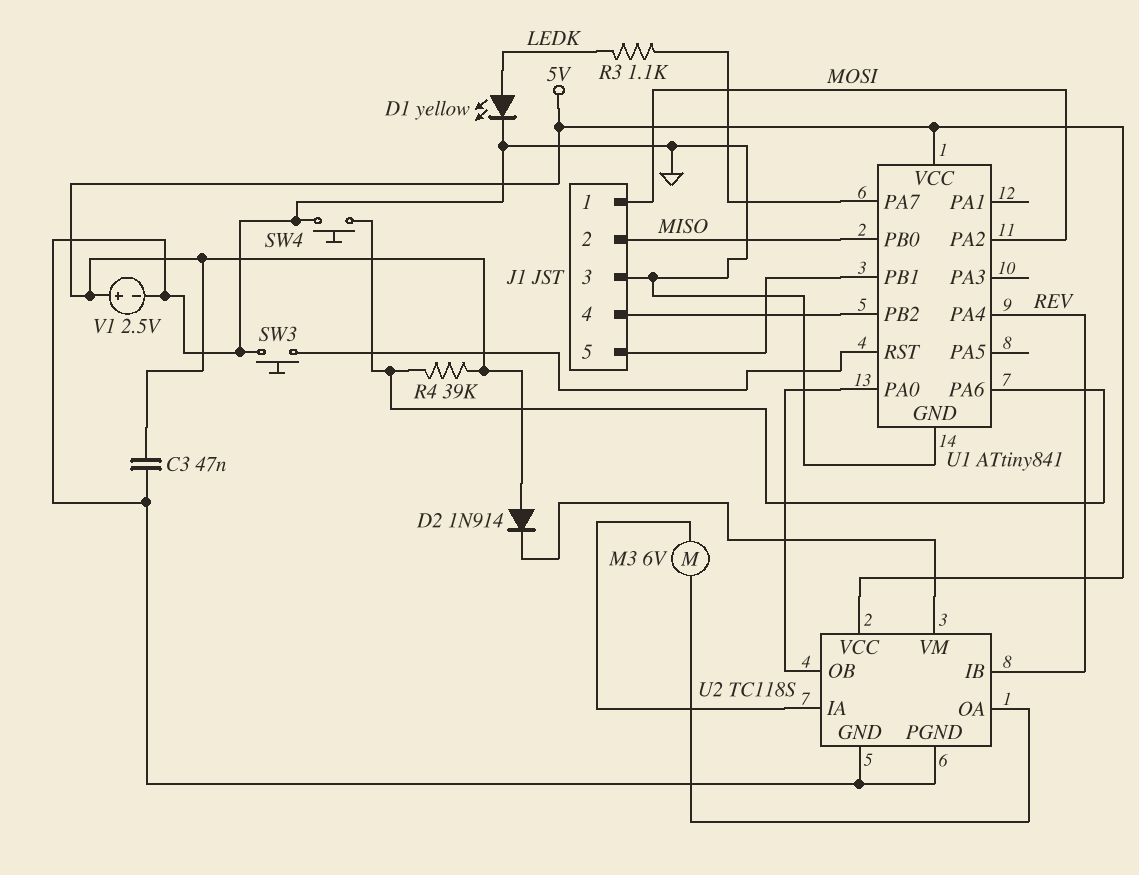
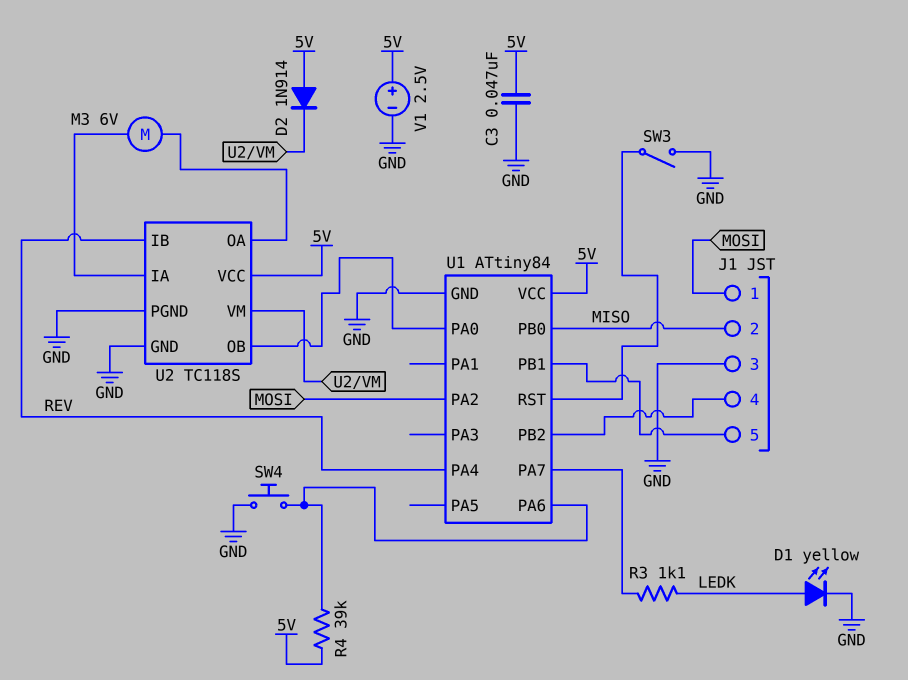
SW3: button (GND, U1/RST) -> switch (GND, U1/RST)
U1: ATtiny841 -> ATtiny84

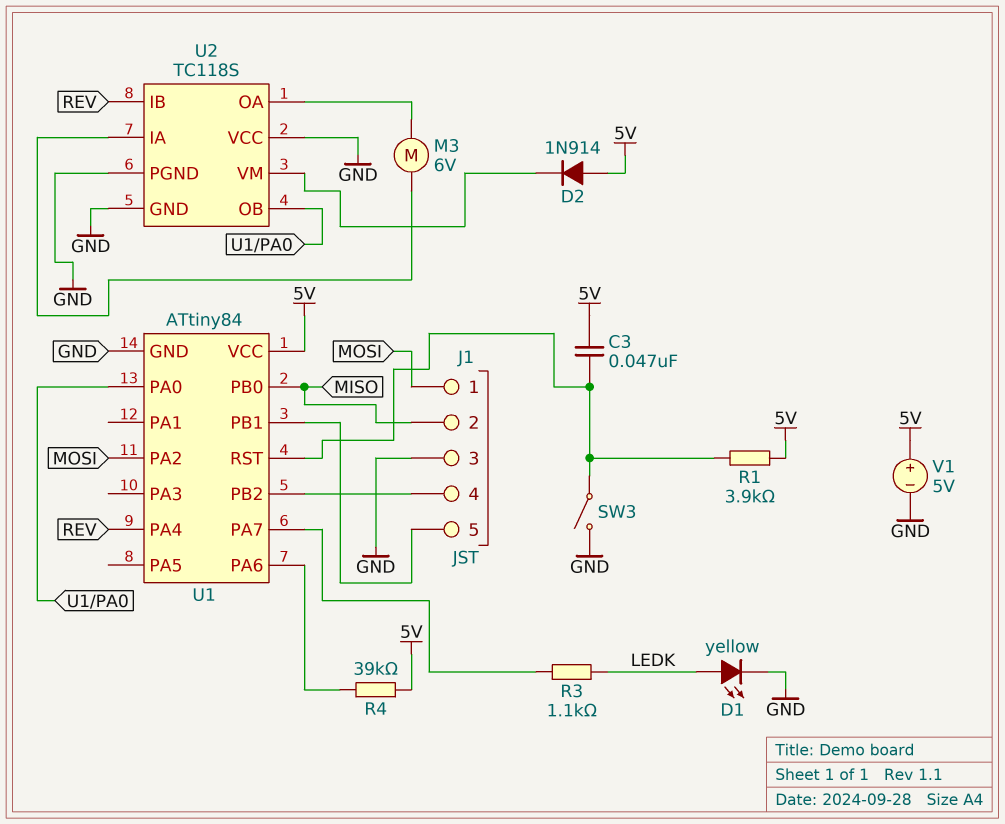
C3: 47nF (5V, GND) -> 47nF (5V, U1/RST)
R1: none -> 3.9k (5V, U1/RST)
SW4: button (GND, U1/PA6) -> none
U2 pin VCC: 5V -> GND
V1: 2.5V (plus 5V, minus GND) -> 5V (plus 5V, minus GND)

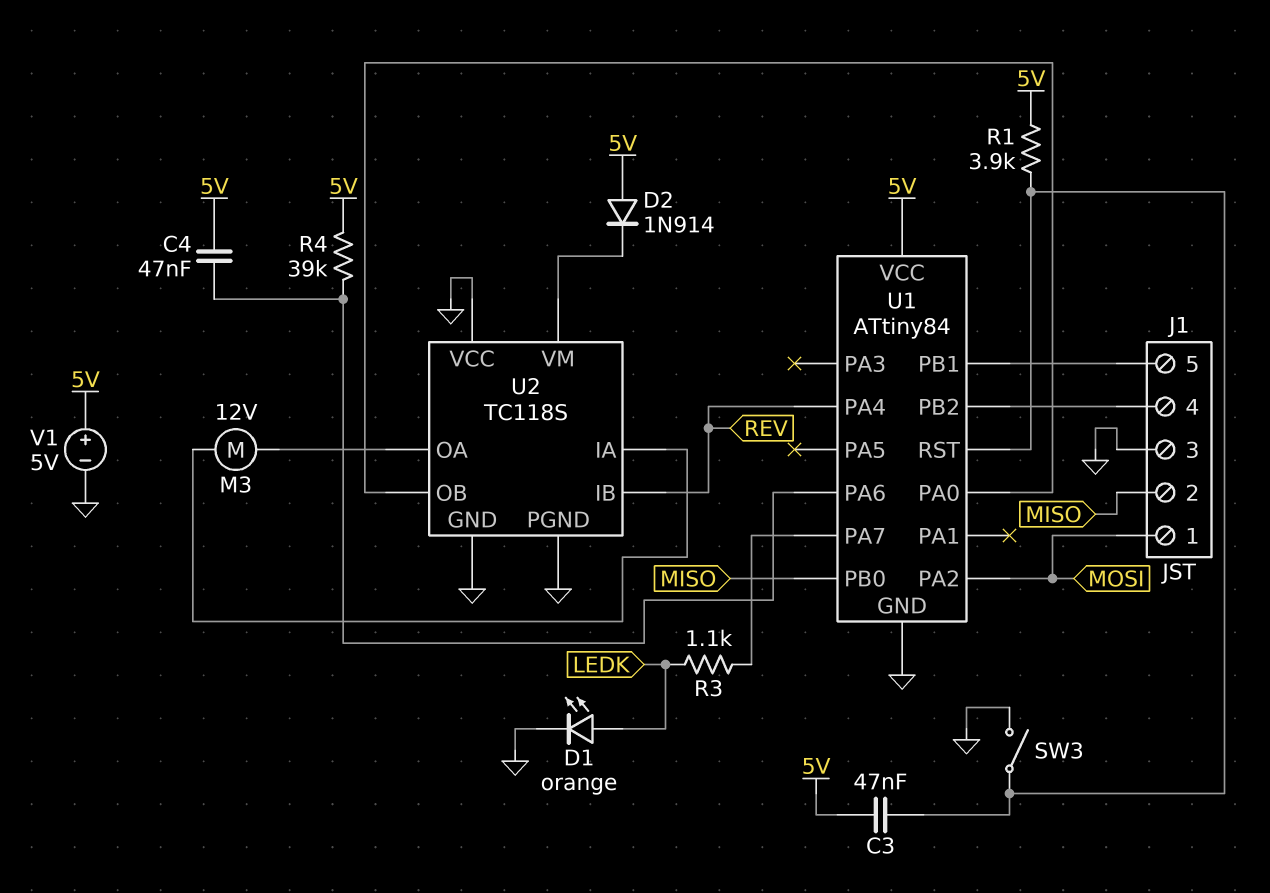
C4: none -> 47nF (5V, U1/PA6)
D1: LED yellow (A LEDK, K GND) -> LED orange (A LEDK, K GND)
M3: motor 6V (U2/IA, U2/OA) -> motor 12V (U2/IA, U2/OA)

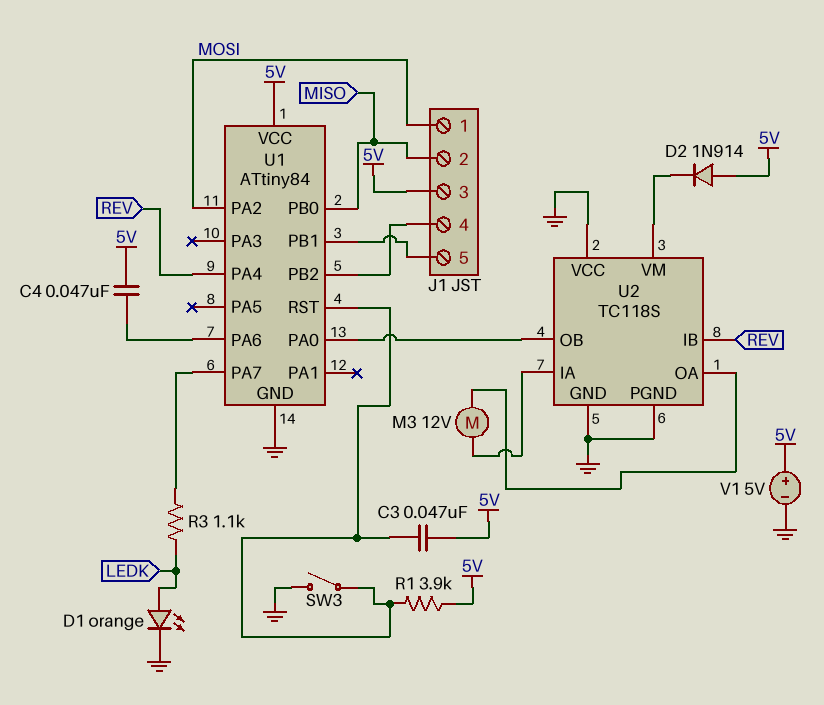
J1 pin 3: GND -> 5V
R4: 39k (5V, U1/PA6) -> none

